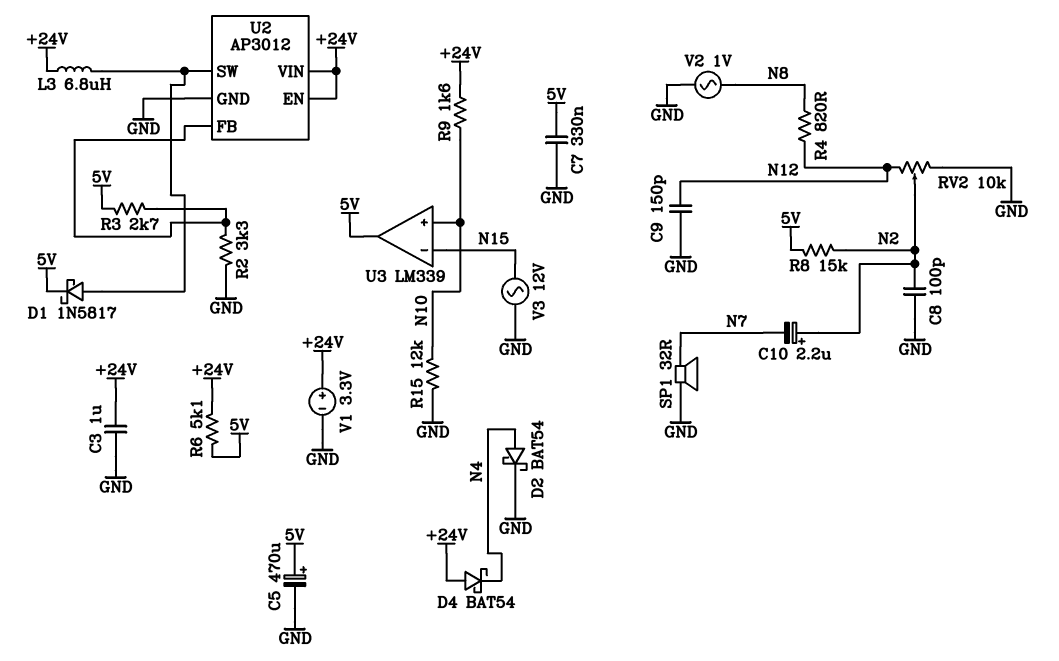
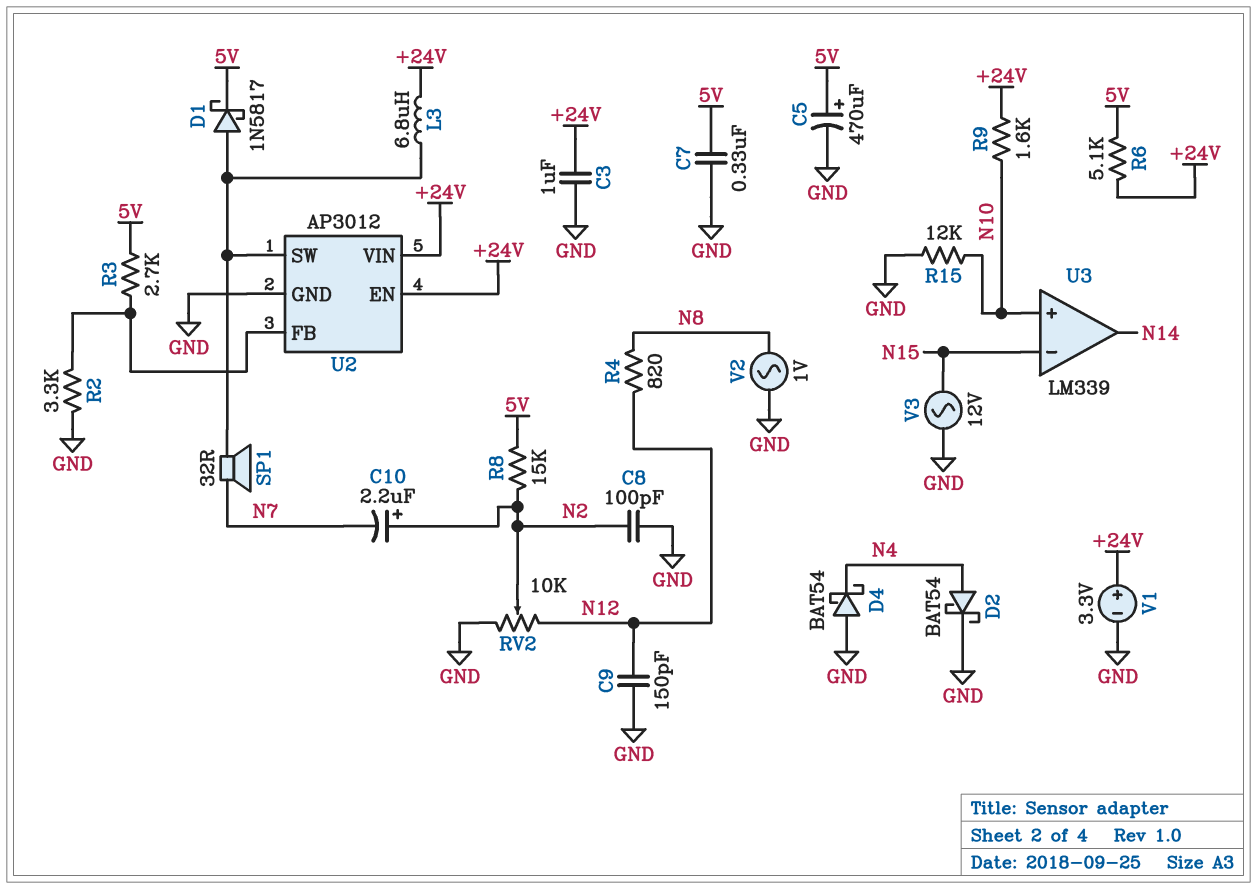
D4: schottky BAT54 (A +24V, K N4) -> schottky BAT54 (A GND, K N4)
SP1: speaker 32R (GND, N7) -> speaker 32R (N7, U2/SW)
U3 pin out: 5V -> N14

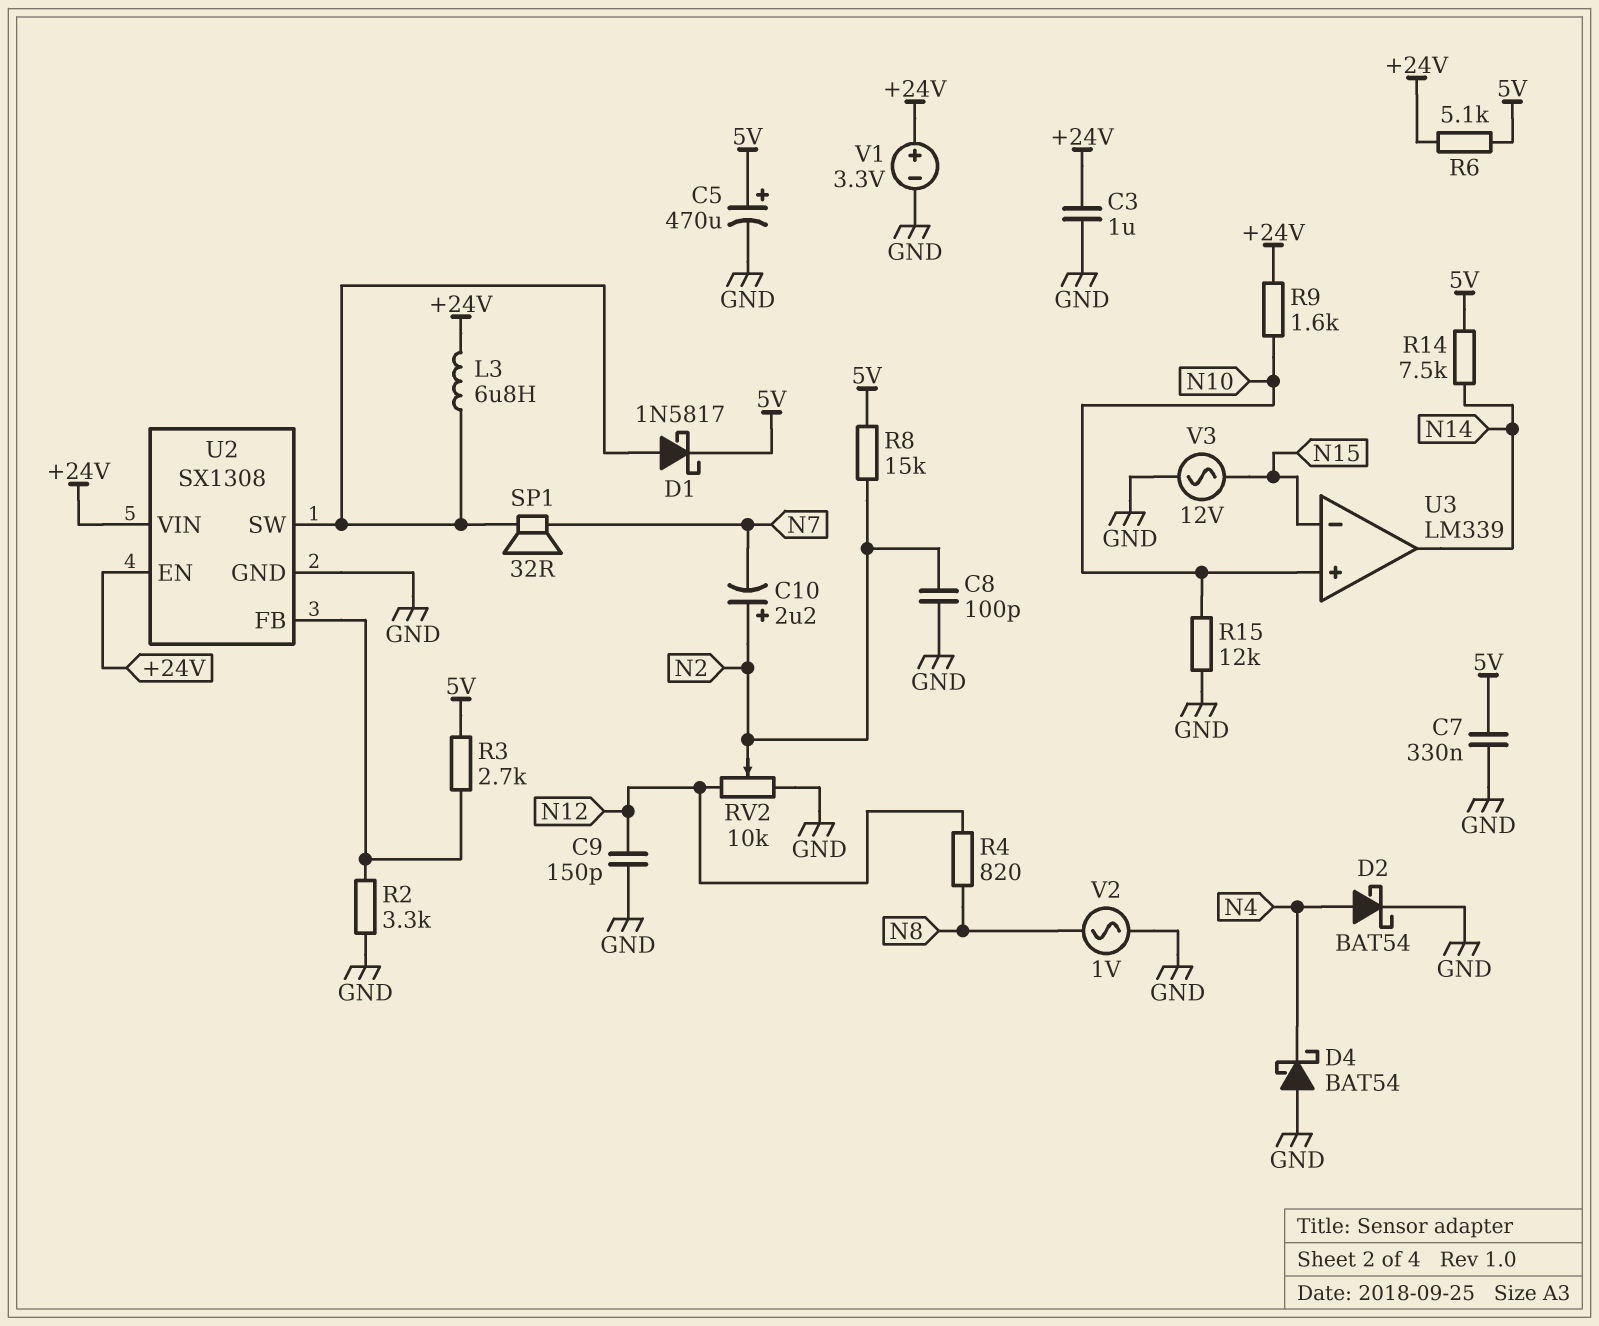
R14: none -> 7.5k (5V, N14)
U2: AP3012 -> SX1308

